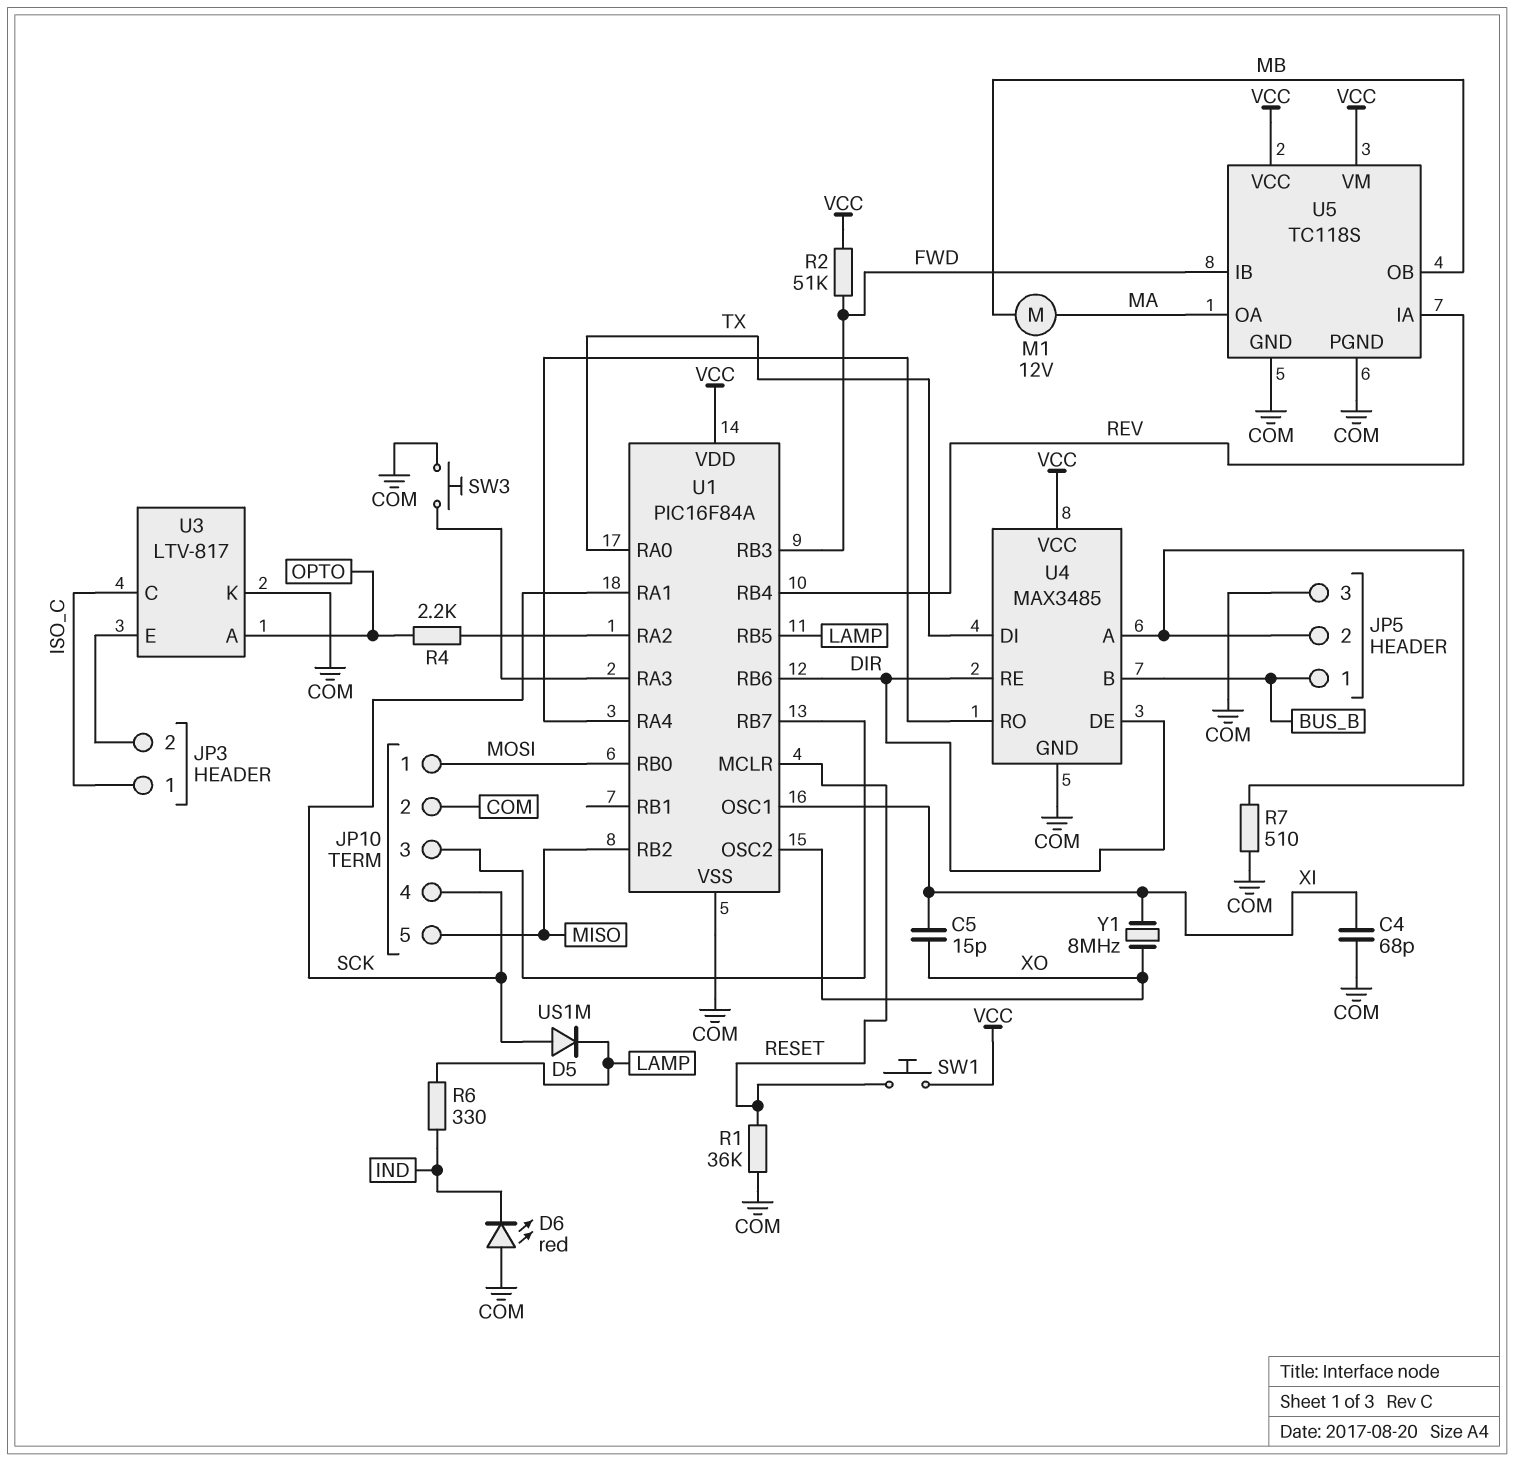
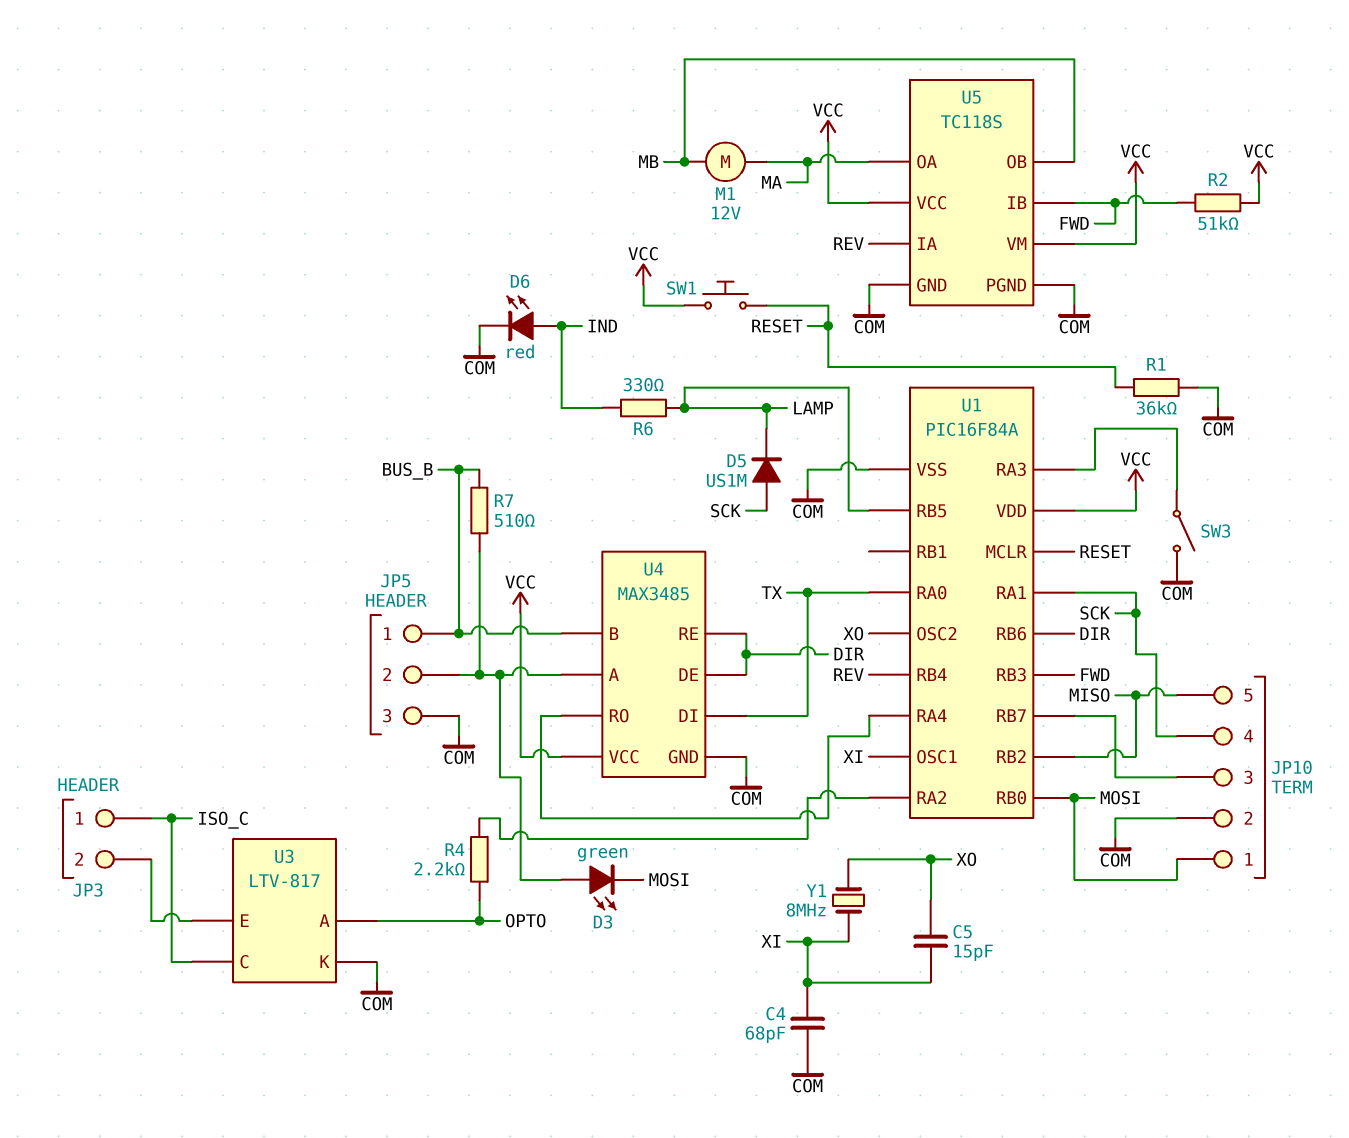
D3: none -> LED green (A JP5/2, K MOSI)
D6: LED red (A COM, K IND) -> LED red (A IND, K COM)
R7: 510 (COM, JP5/2) -> 510 (BUS_B, JP5/2)
SW3: button (COM, U1/RA3) -> switch (COM, U1/RA3)

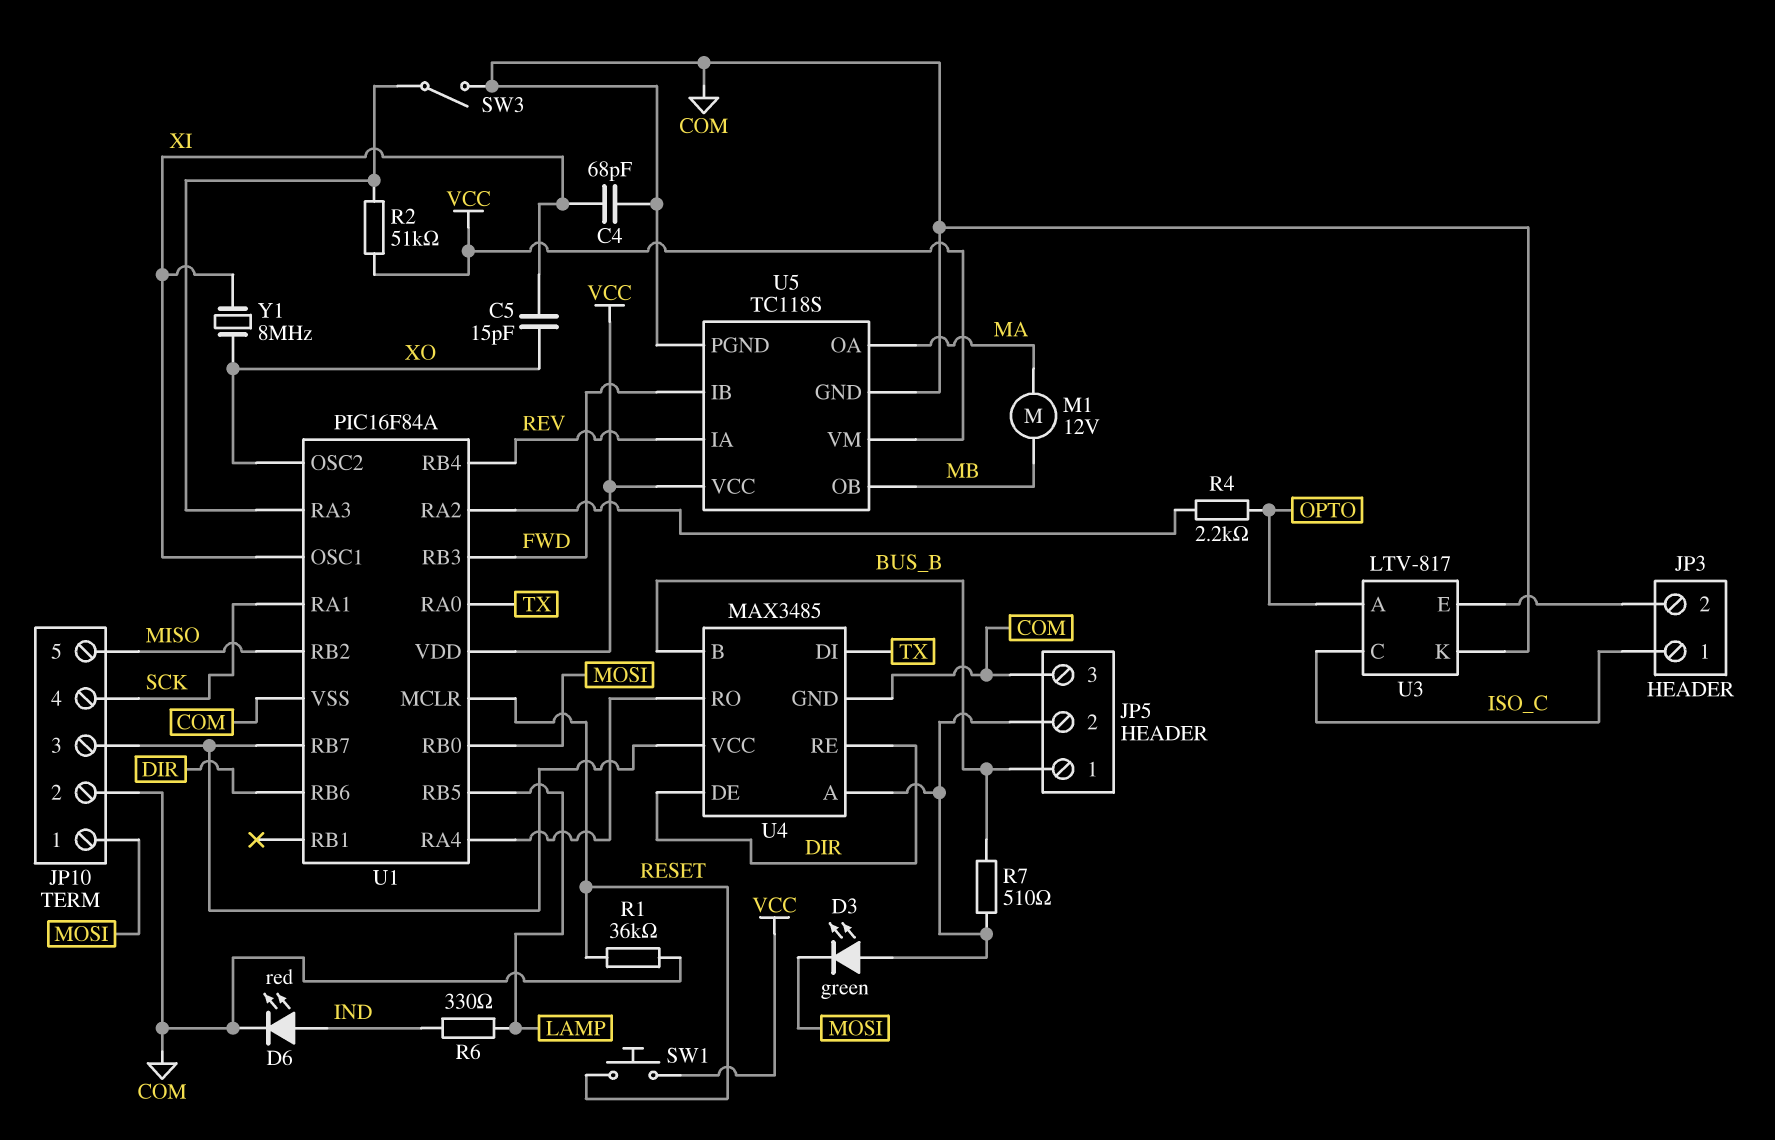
D5: diode US1M (A SCK, K LAMP) -> none
R2: 51k (FWD, VCC) -> 51k (U1/RA3, VCC)
U4 pin VCC: VCC -> JP10/3

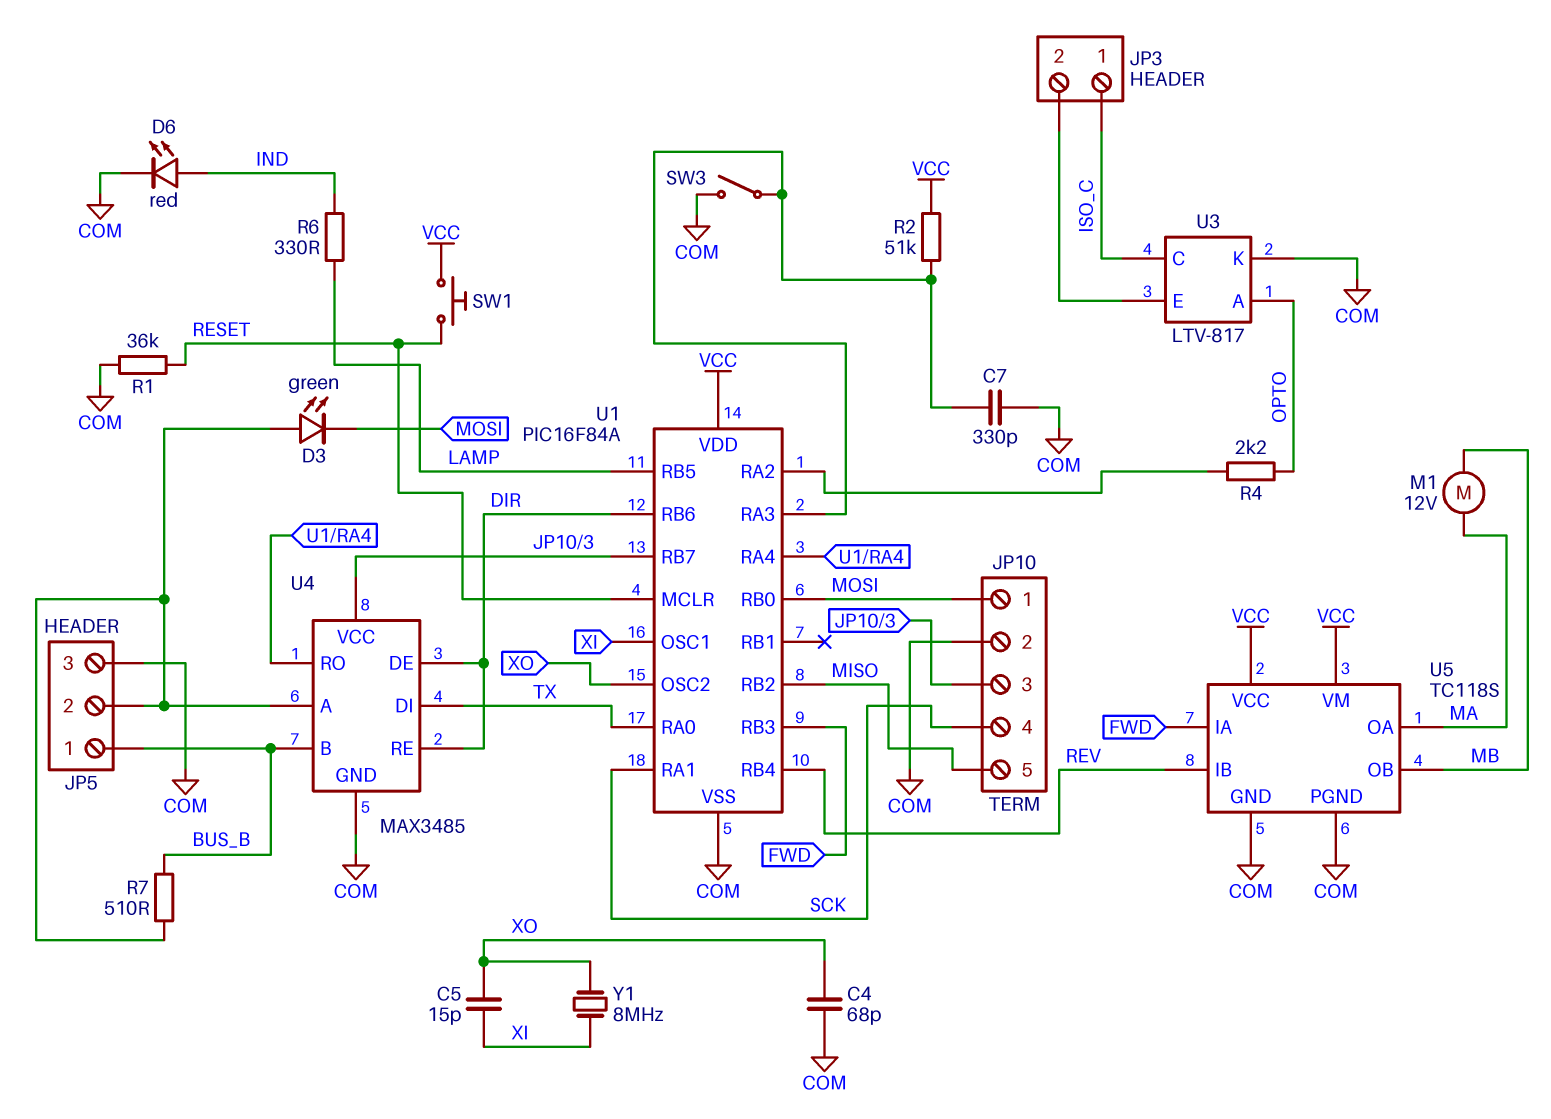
C4: 68pF (COM, XI) -> 68pF (COM, XO)
C7: none -> 330pF (COM, U1/RA3)
U5 pin IA: REV -> FWD
U5 pin IB: FWD -> REV

